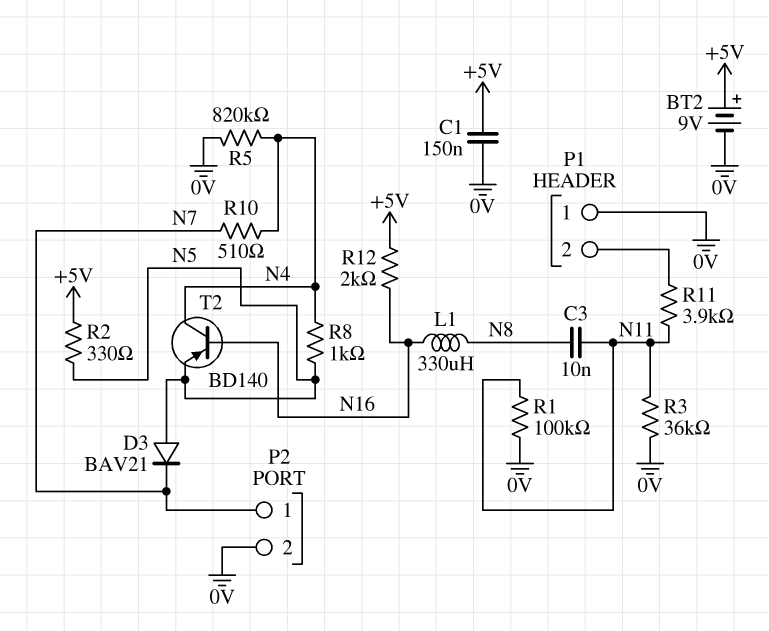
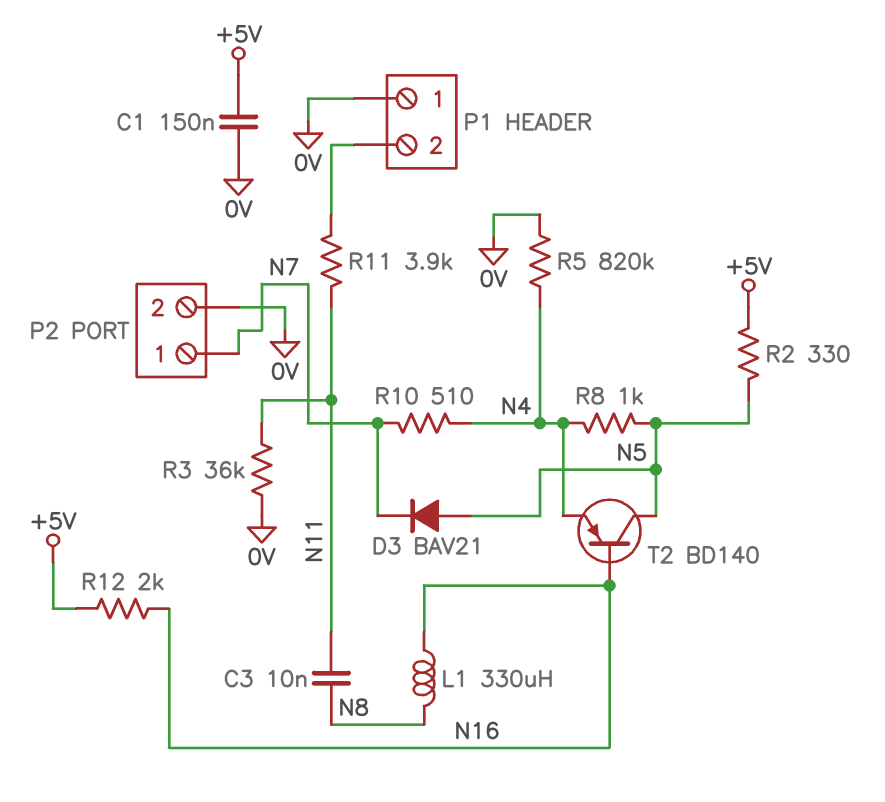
BT2: 9V (plus +5V, minus 0V) -> none
R1: 100k (0V, N11) -> none
T2: PNP BD140 (B N16, C N4, E N5) -> PNP BD140 (B N16, C N5, E N4)

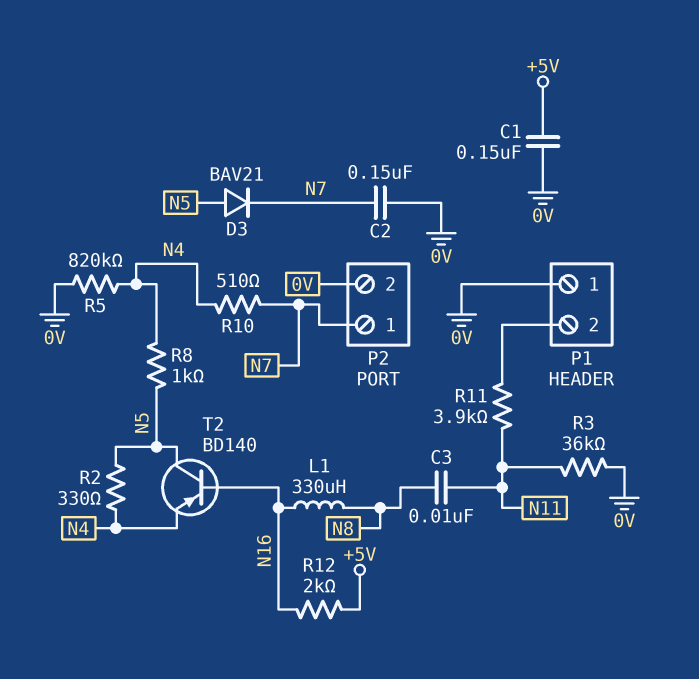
C2: none -> 150nF (0V, N7)
R2: 330 (+5V, N5) -> 330 (N4, N5)

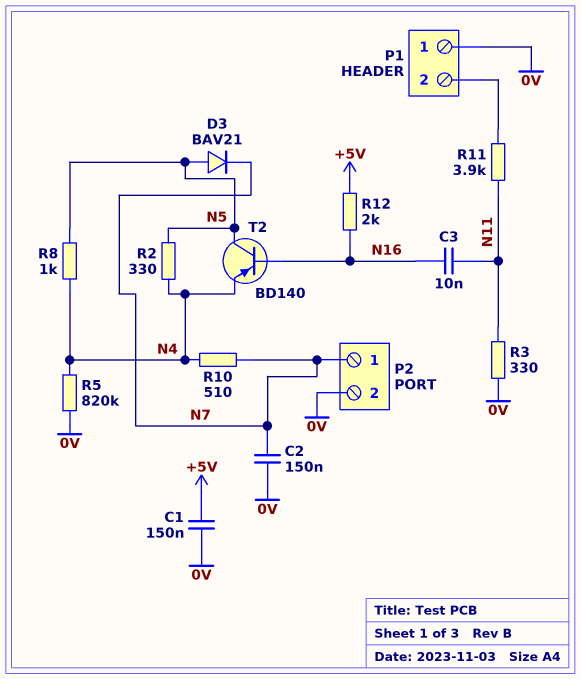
C3: 10nF (N8, N11) -> 10nF (N11, N16)
L1: 330uH (N8, N16) -> none
R3: 36k (0V, N11) -> 330 (0V, N11)

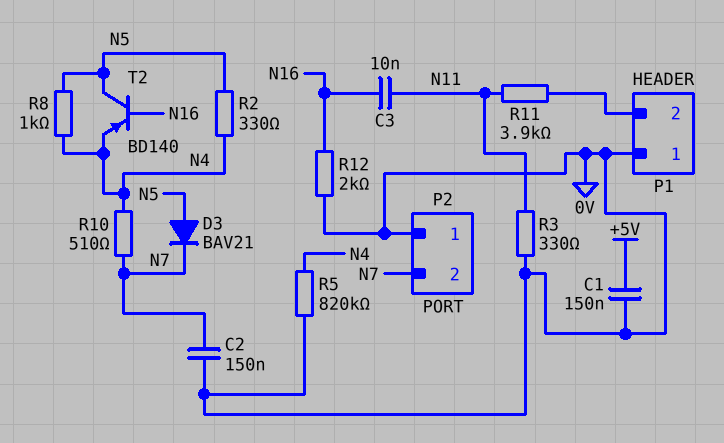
P2 pin 1: N7 -> 0V
P2 pin 2: 0V -> N7
R12: 2k (+5V, N16) -> 2k (0V, N16)

